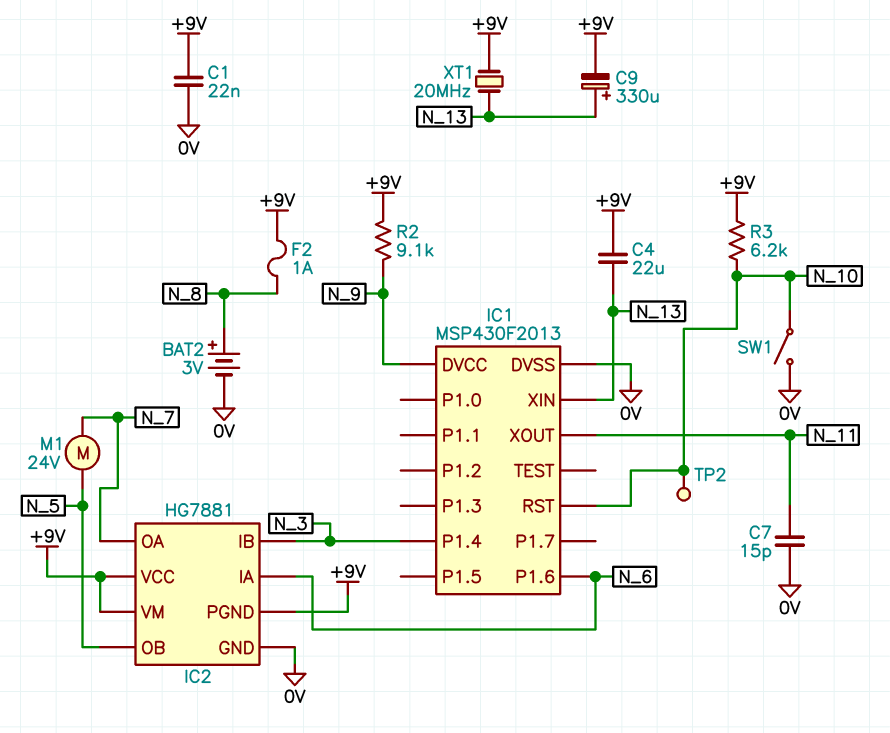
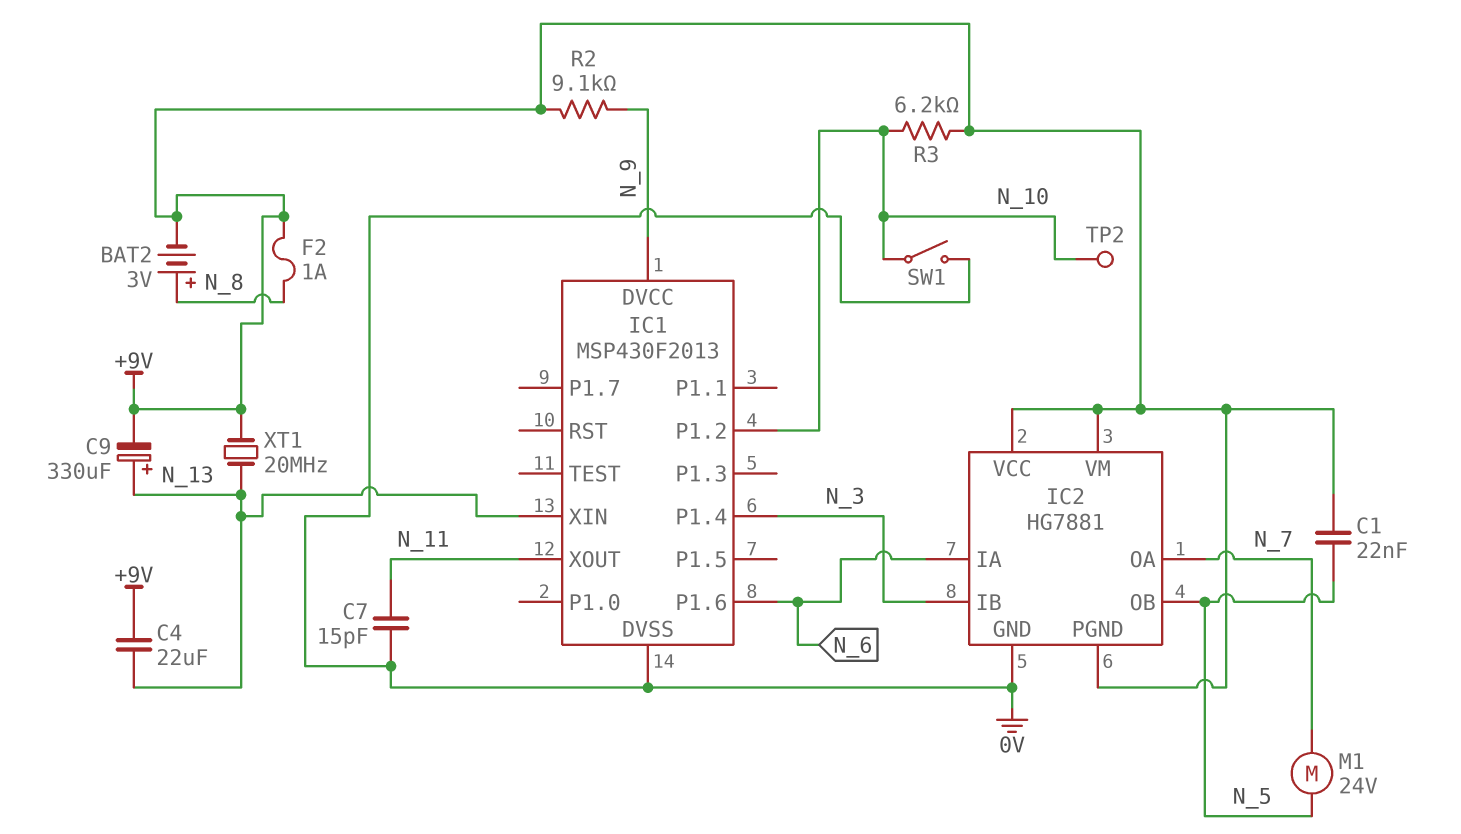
BAT2: 3V (plus N_8, minus 0V) -> 3V (plus N_8, minus +9V)
C1: 22nF (+9V, 0V) -> 22nF (+9V, N_5)
IC1 pin P1.2: none -> N_10
IC1 pin RST: N_10 -> none

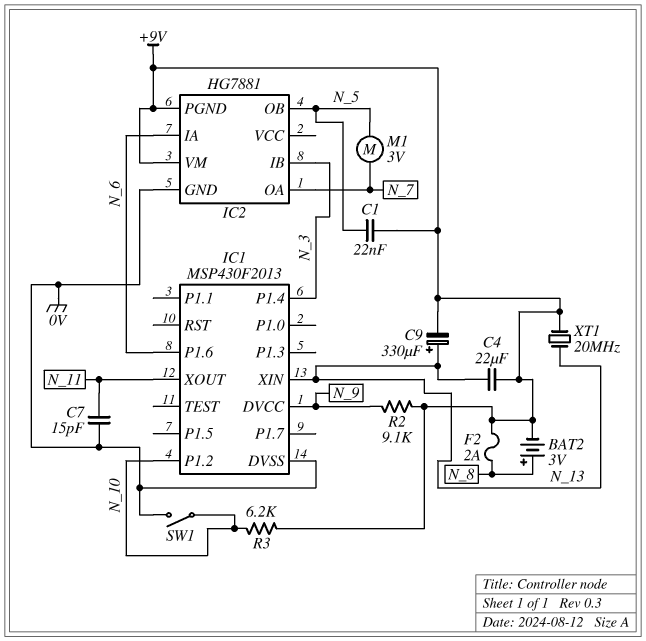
F2: 1A (+9V, N_8) -> 2A (+9V, N_8)
IC2 pin VCC: +9V -> none
M1: motor 24V (N_5, N_7) -> motor 3V (N_5, N_7)
TP2: test point (N_10) -> none

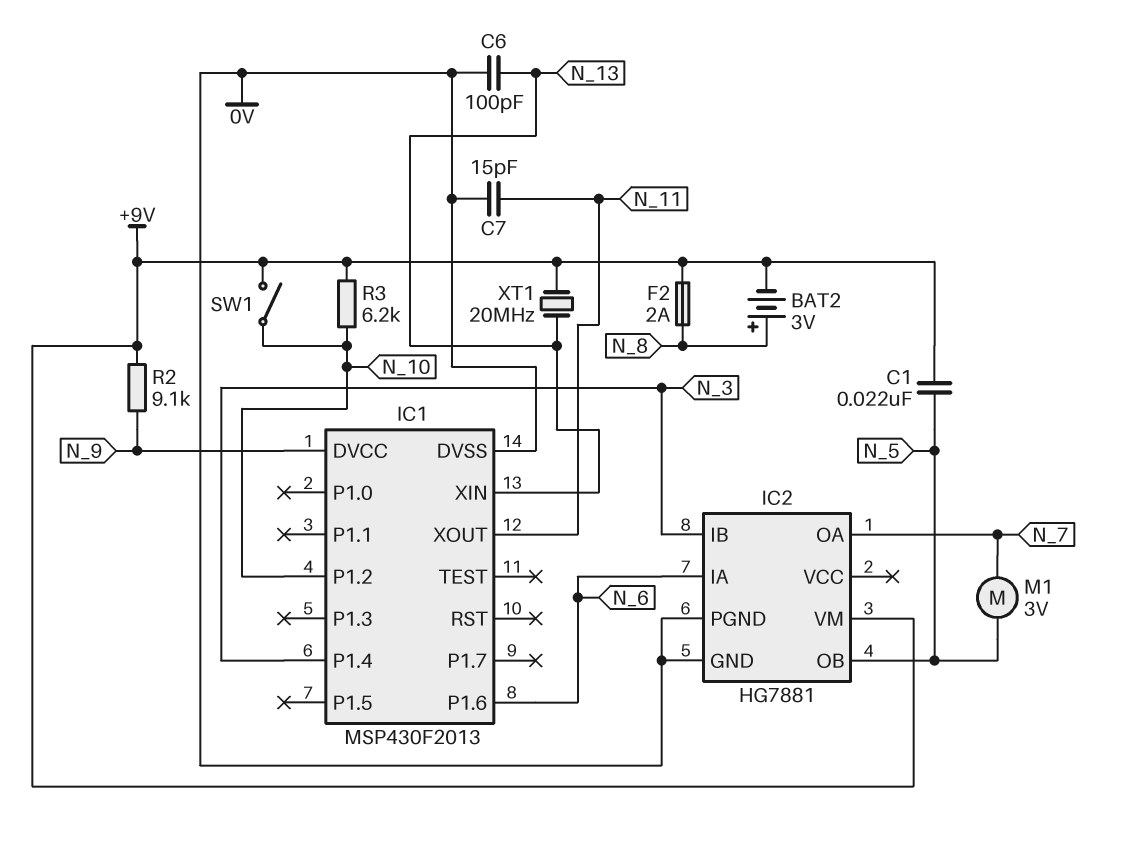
C4: 22uF (+9V, N_13) -> none
C6: none -> 100pF (0V, N_13)
C9: 330uF (plus N_13, minus +9V) -> none
IC2 pin PGND: +9V -> 0V
SW1: switch (0V, N_10) -> switch (+9V, N_10)

